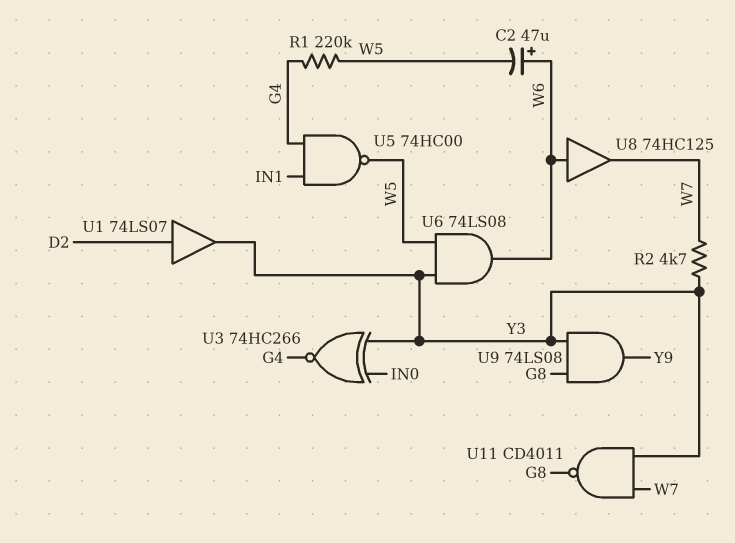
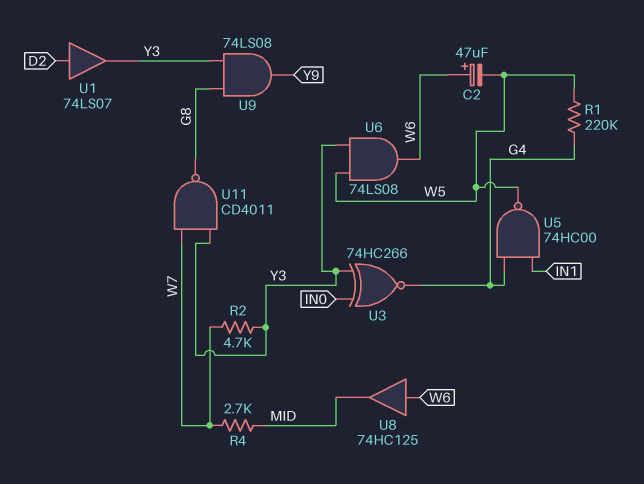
R4: none -> 2.7k (MID, W7)
U8: buffer 74HC125 (in W6, out W7) -> buffer 74HC125 (in W6, out MID)

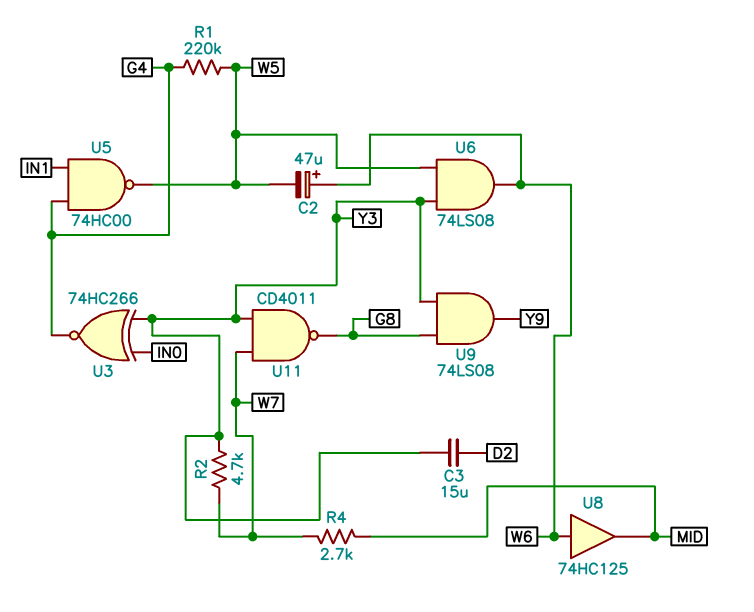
C3: none -> 15uF (D2, Y3)
U1: buffer 74LS07 (in D2, out Y3) -> none

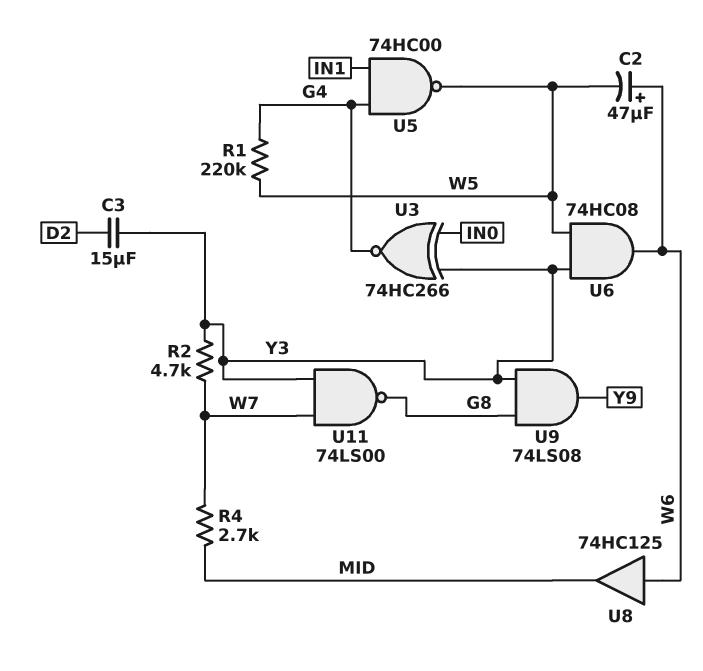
U6: AND 74LS08 (in W5, in Y3, out W6) -> AND 74HC08 (in W5, in Y3, out W6)
U11: NAND CD4011 (in W7, in Y3, out G8) -> NAND 74LS00 (in W7, in Y3, out G8)

